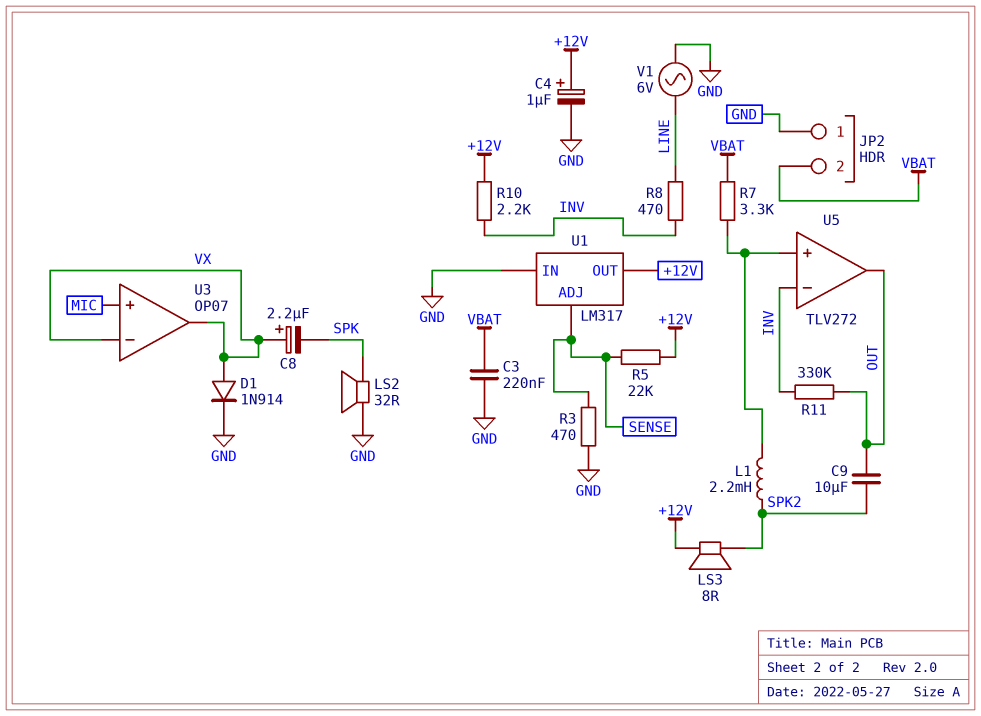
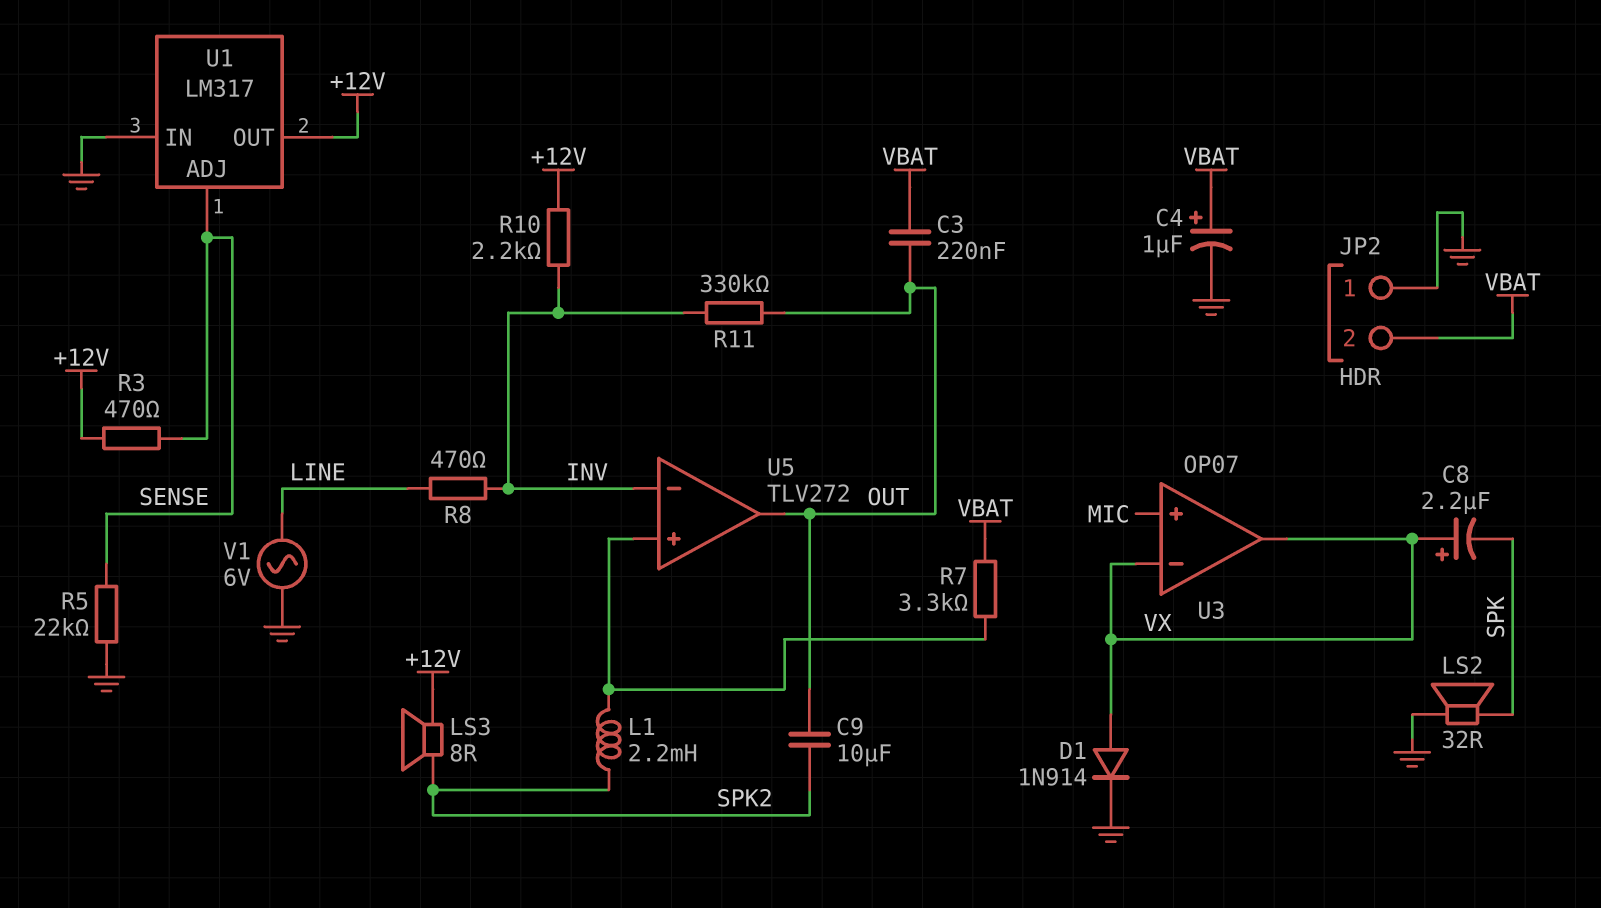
C3: 220nF (GND, VBAT) -> 220nF (OUT, VBAT)
C4: 1uF (plus +12V, minus GND) -> 1uF (plus VBAT, minus GND)
R3: 470 (GND, SENSE) -> 470 (+12V, SENSE)
R5: 22k (+12V, SENSE) -> 22k (GND, SENSE)

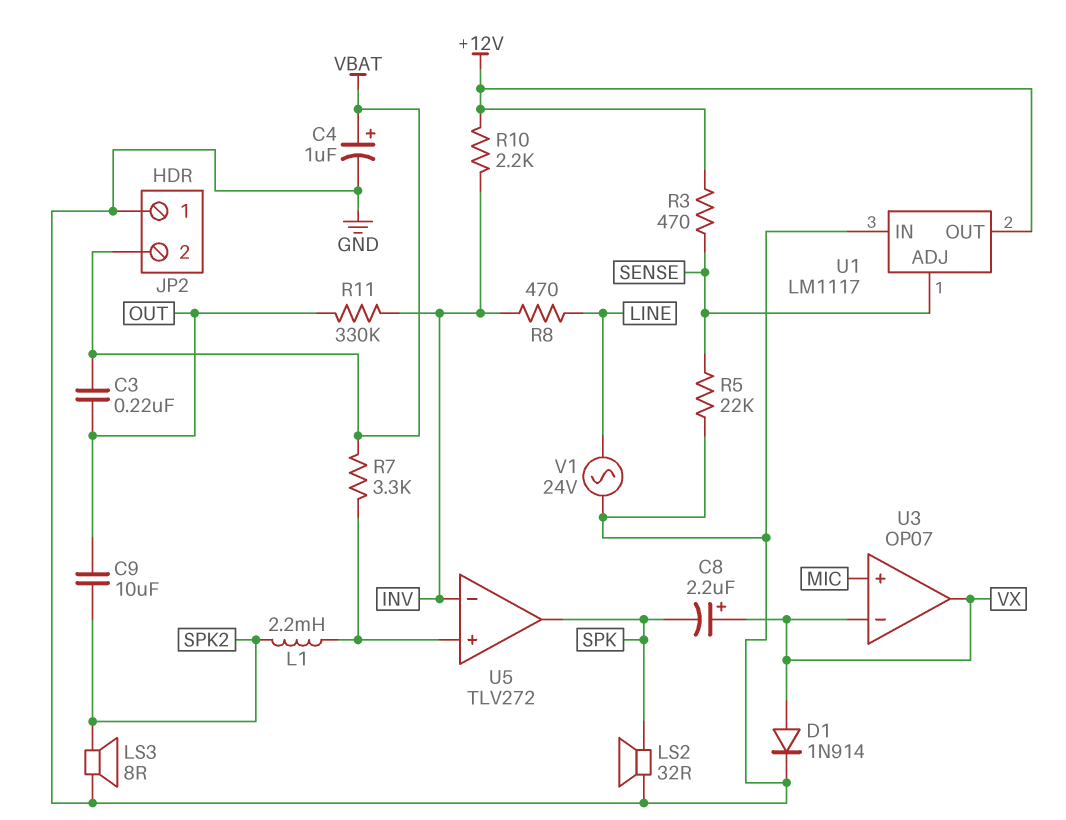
LS3: speaker 8R (+12V, SPK2) -> speaker 8R (GND, SPK2)
U1: LM317 -> LM1117
U5 pin out: OUT -> SPK
V1: AC 6V (GND, LINE) -> AC 24V (GND, LINE)

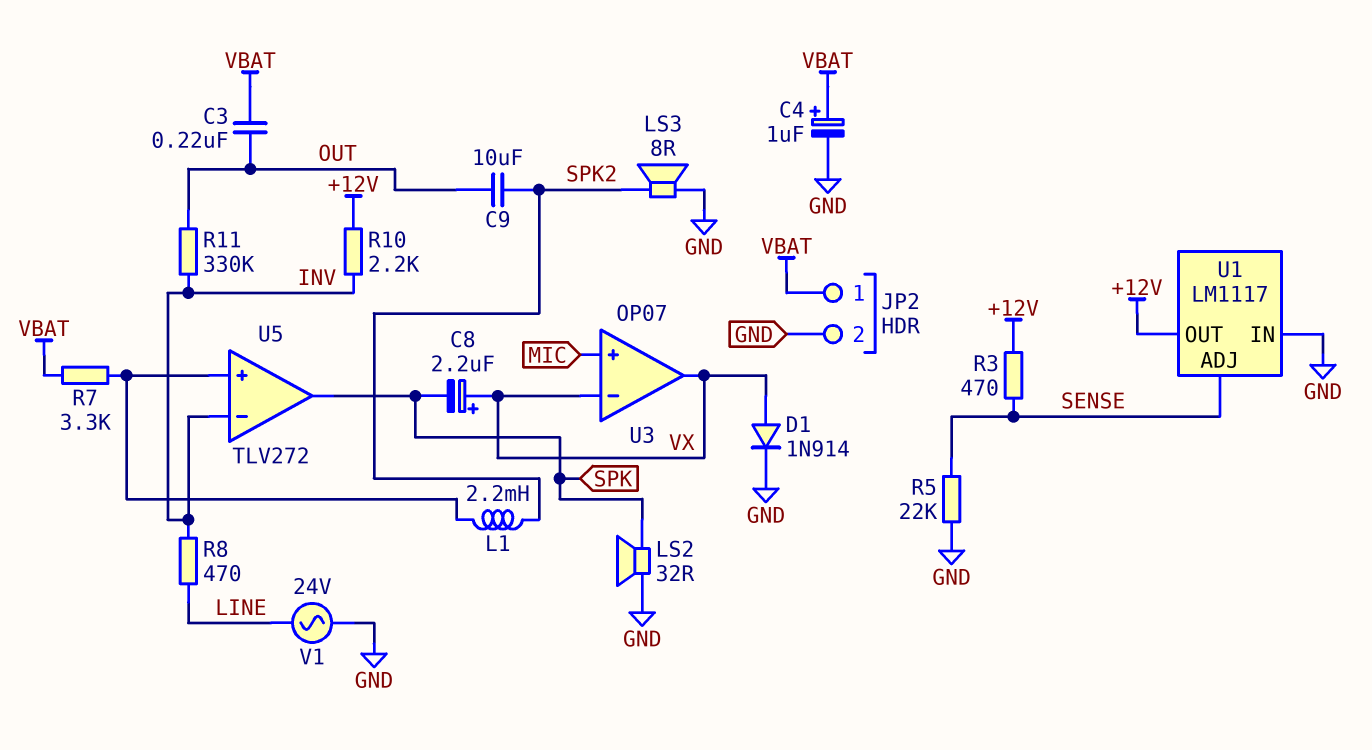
JP2 pin 1: GND -> VBAT
JP2 pin 2: VBAT -> GND

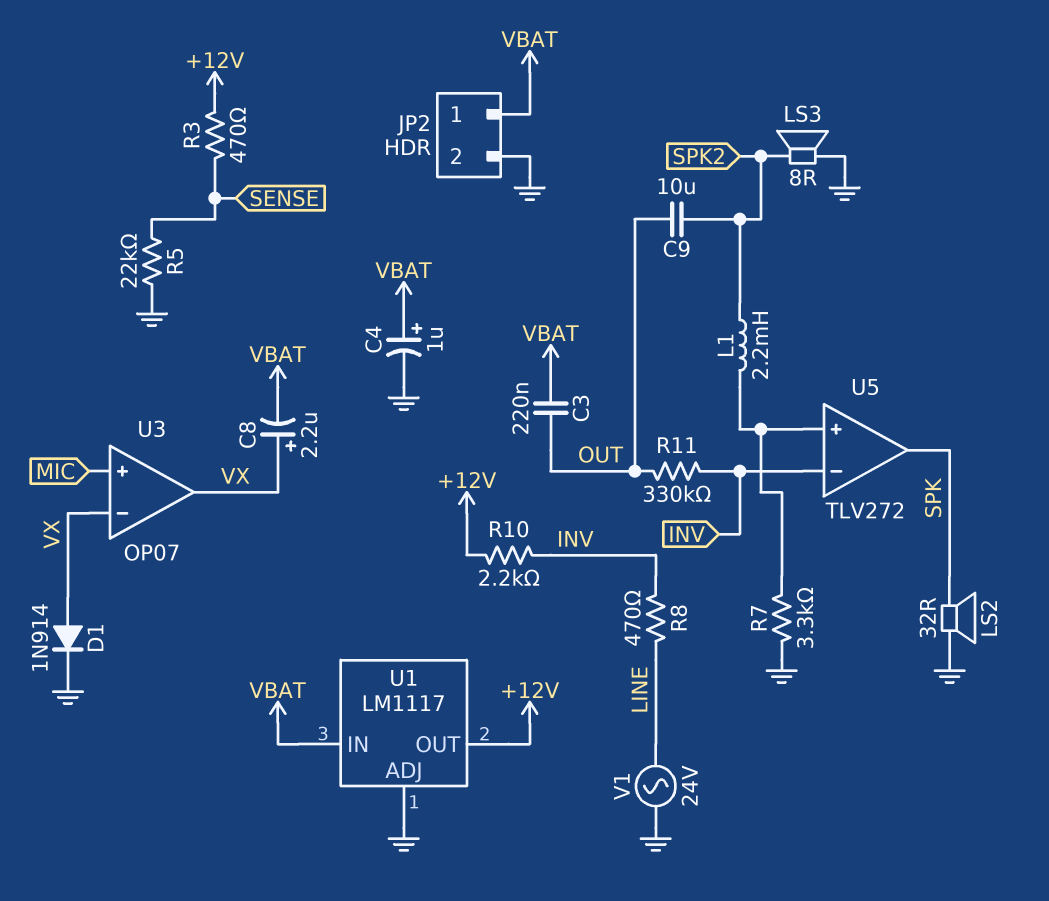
C8: 2.2uF (plus VX, minus SPK) -> 2.2uF (plus VX, minus VBAT)
R7: 3.3k (U5/in+, VBAT) -> 3.3k (GND, U5/in+)
U1 pin ADJ: SENSE -> GND
U1 pin IN: GND -> VBAT

